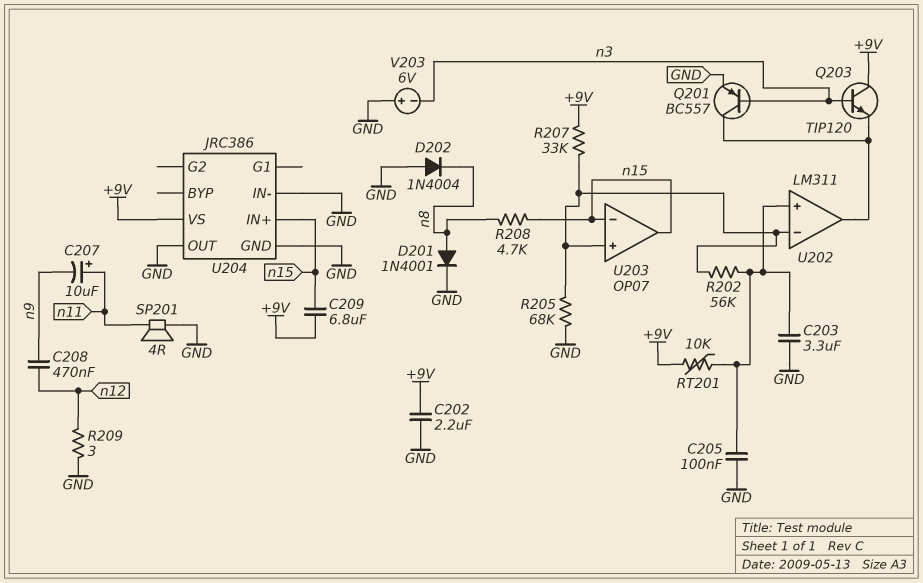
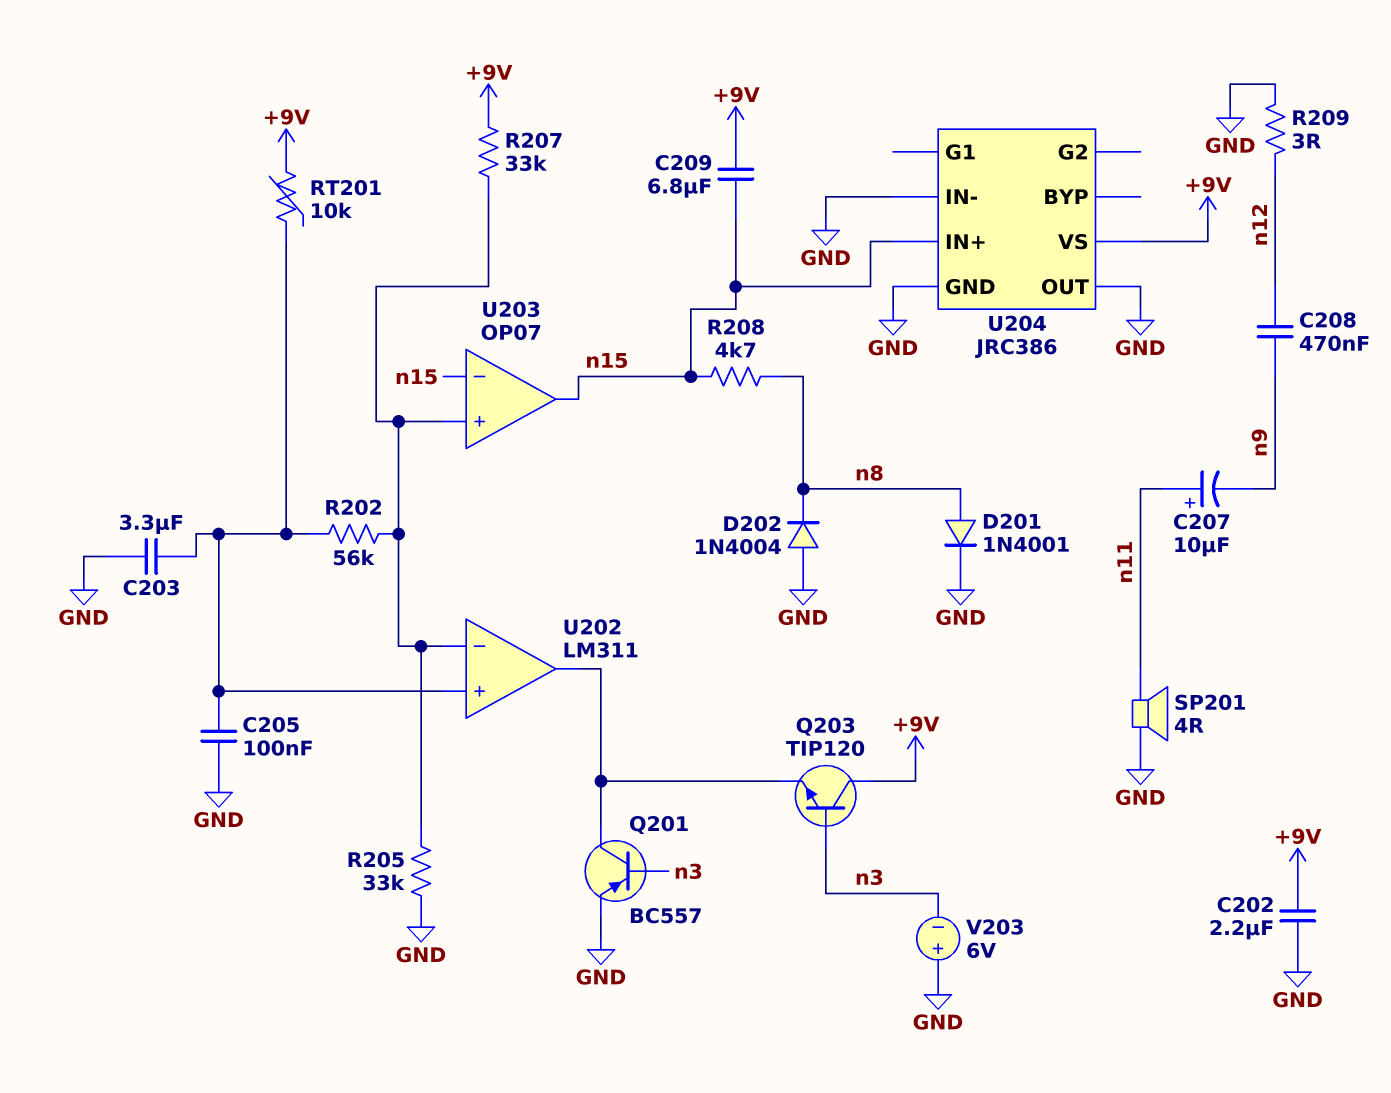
R205: 68k (GND, U202/in-) -> 33k (GND, U202/in-)

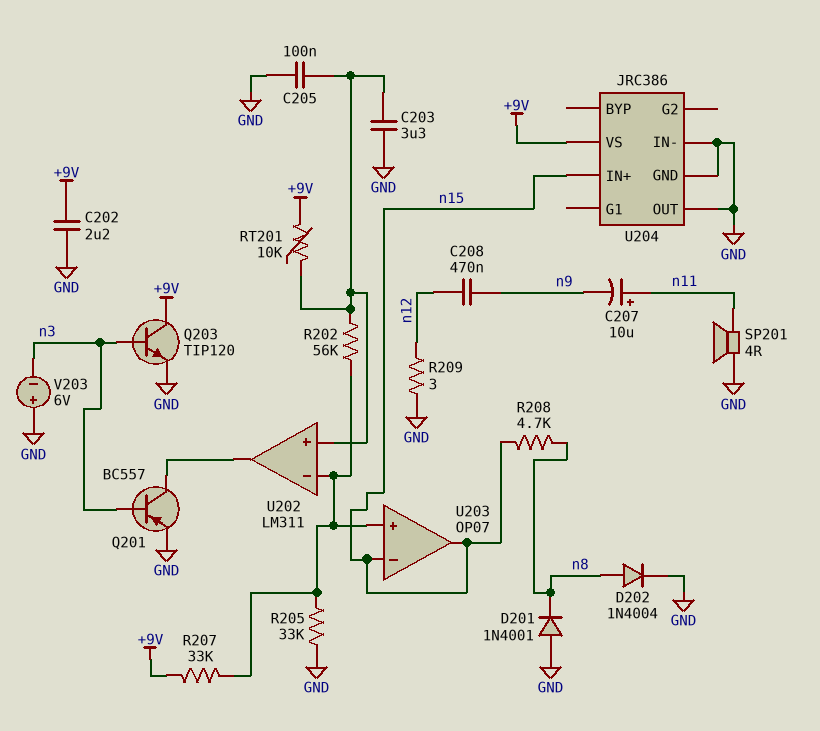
C209: 6.8uF (+9V, n15) -> none
D201: diode 1N4001 (A n8, K GND) -> diode 1N4001 (A GND, K n8)
D202: diode 1N4004 (A GND, K n8) -> diode 1N4004 (A n8, K GND)
Q203: NPN TIP120 (B n3, C +9V, E U202/out) -> NPN TIP120 (B n3, C +9V, E GND)

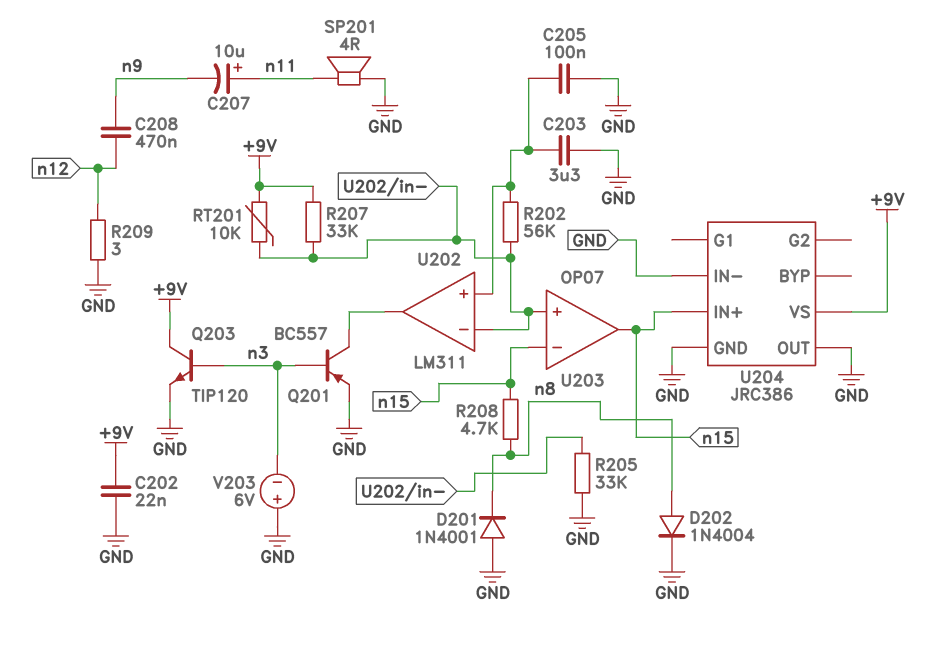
C202: 2.2uF (+9V, GND) -> 22nF (+9V, GND)
RT201: 10k (+9V, U202/in+) -> 10k (+9V, U202/in-)

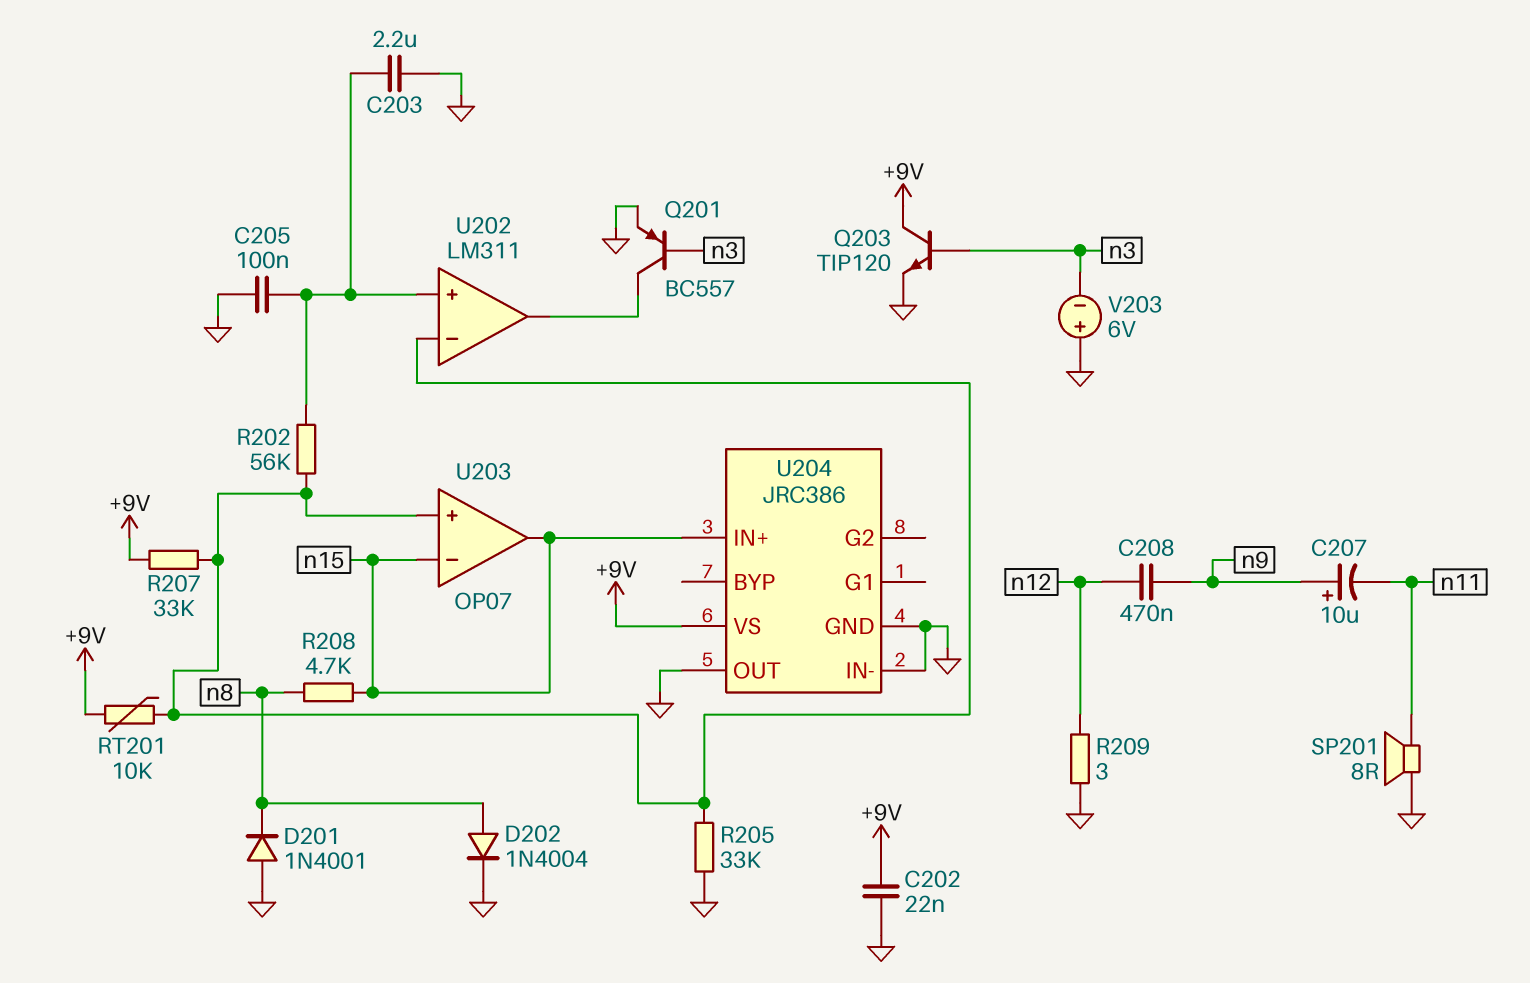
C203: 3.3uF (GND, U202/in+) -> 2.2uF (GND, U202/in+)
C207: 10uF (plus n11, minus n9) -> 10uF (plus n9, minus n11)
SP201: speaker 4R (GND, n11) -> speaker 8R (GND, n11)

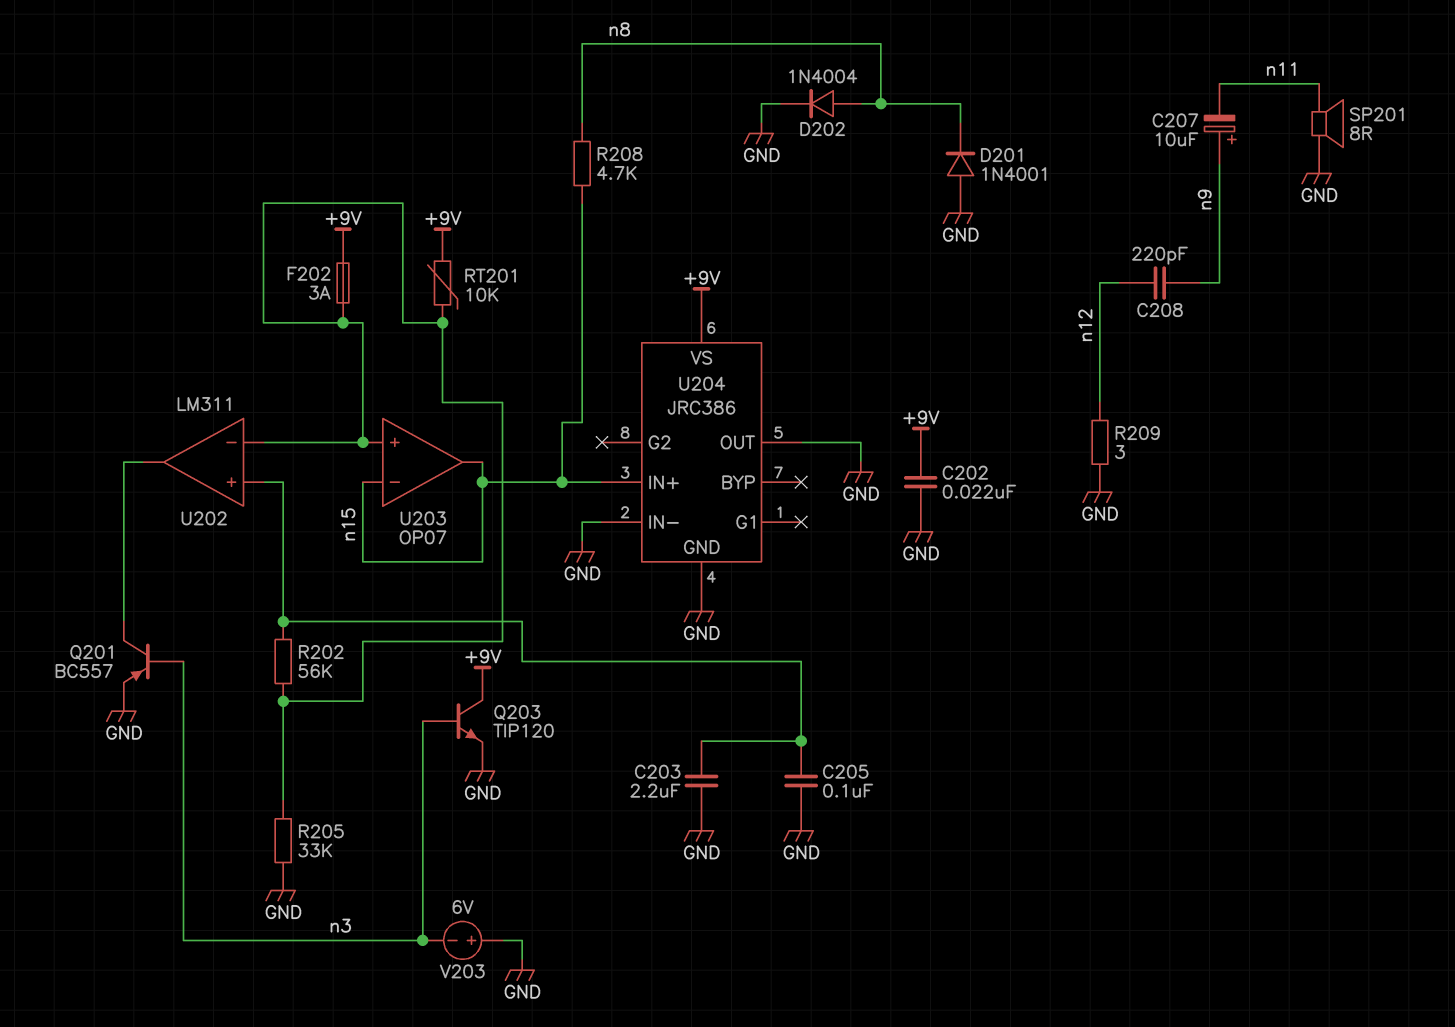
C208: 470nF (n9, n12) -> 220pF (n9, n12)
F202: none -> 3A (+9V, U202/in-)
R207: 33k (+9V, U202/in-) -> none

